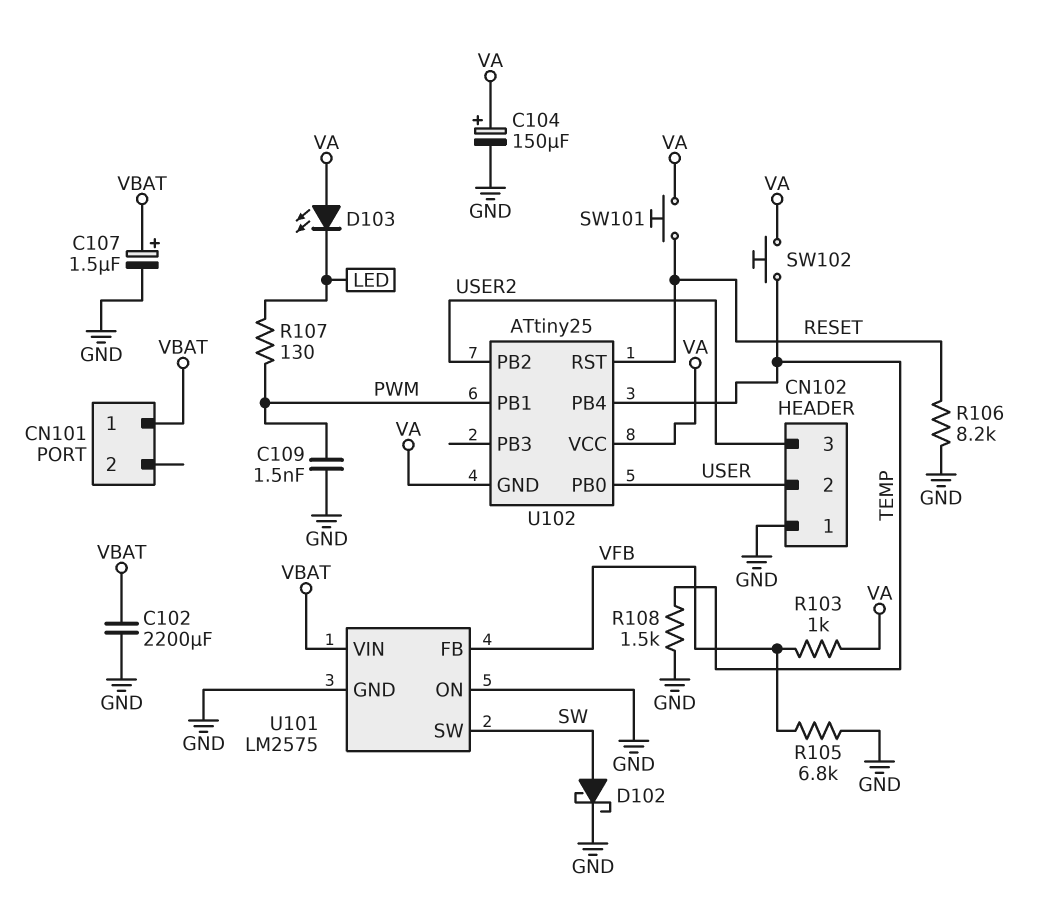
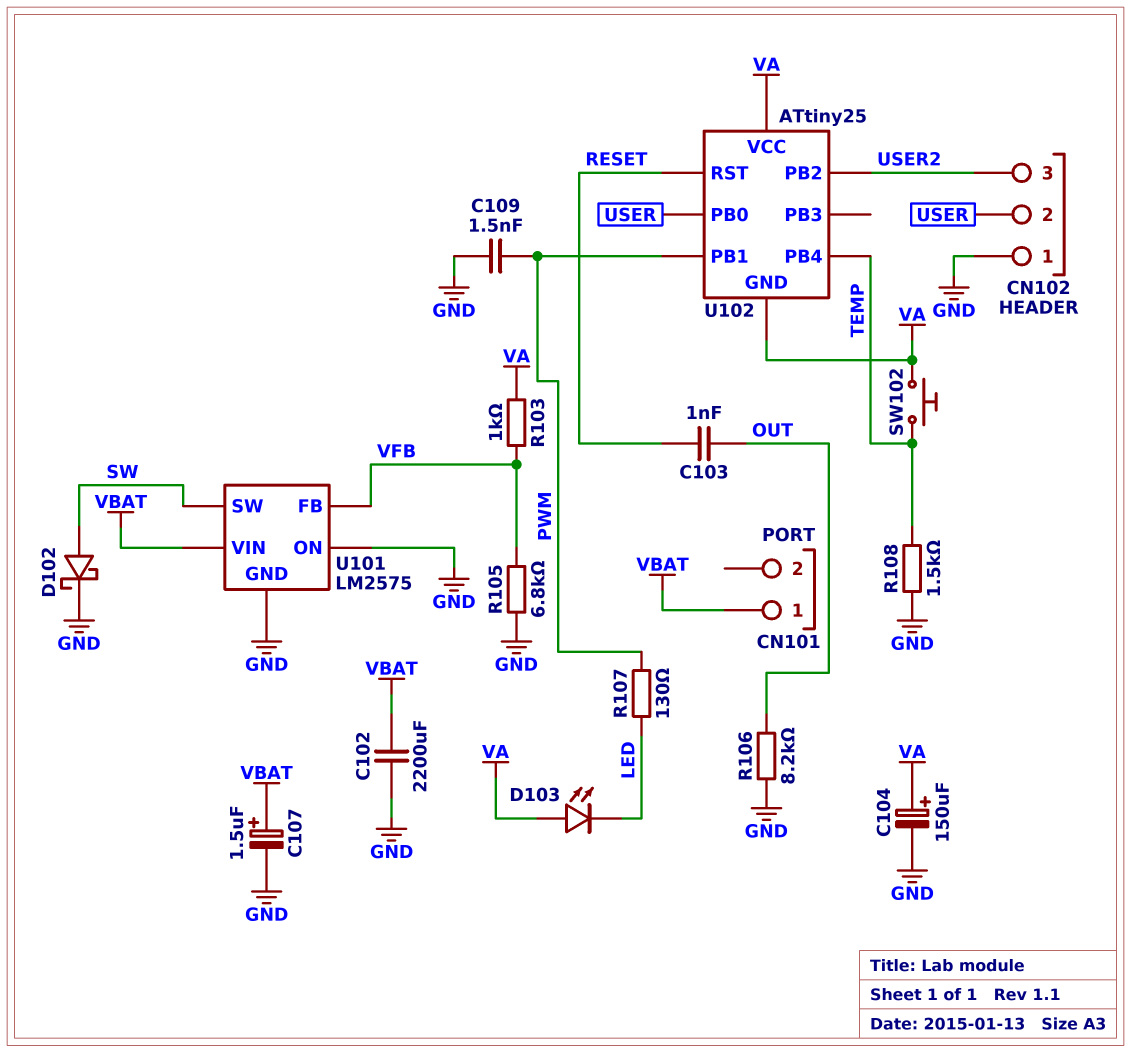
C103: none -> 1nF (OUT, RESET)
R106: 8.2k (GND, RESET) -> 8.2k (GND, OUT)
SW101: button (RESET, VA) -> none

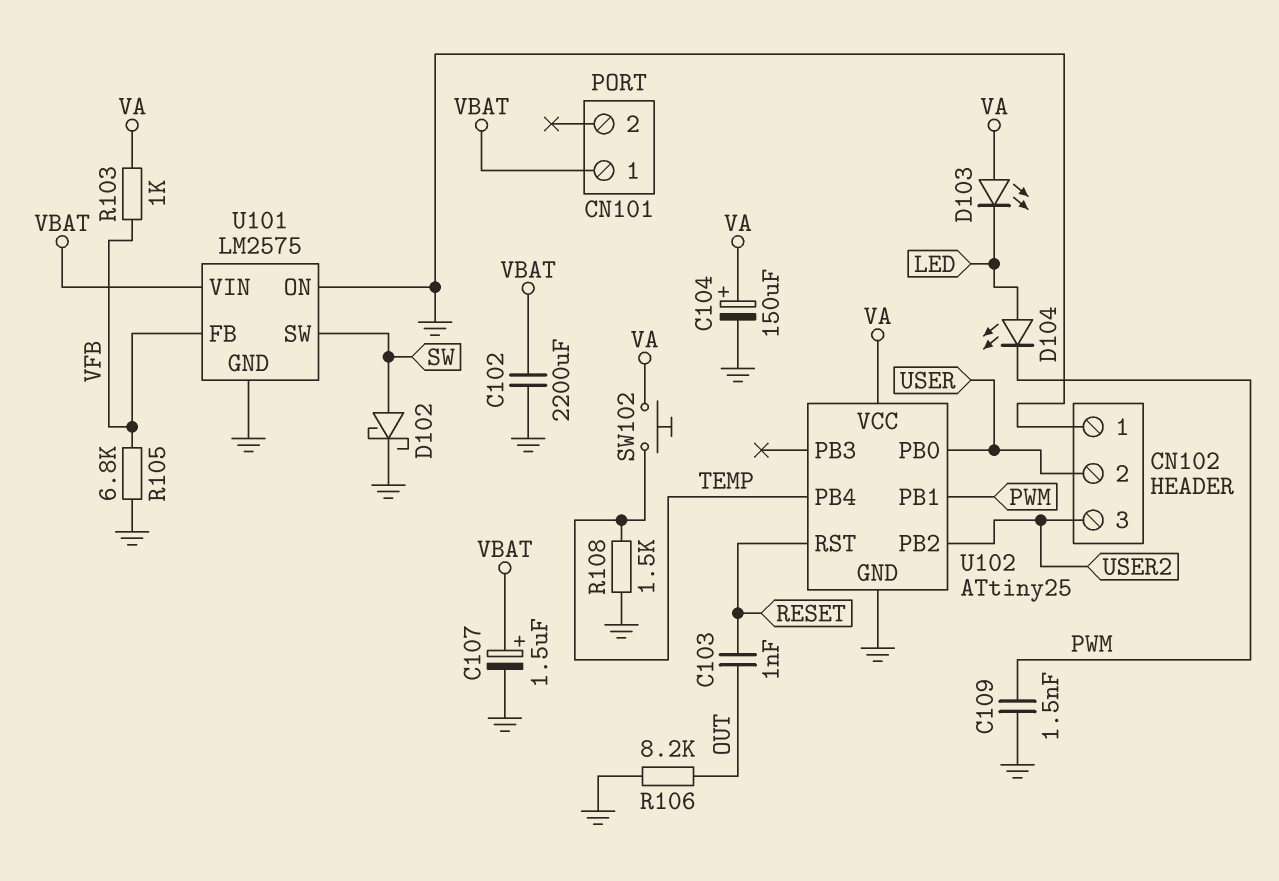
D104: none -> LED (A LED, K PWM)
R107: 130 (LED, PWM) -> none
U102 pin GND: VA -> GND

